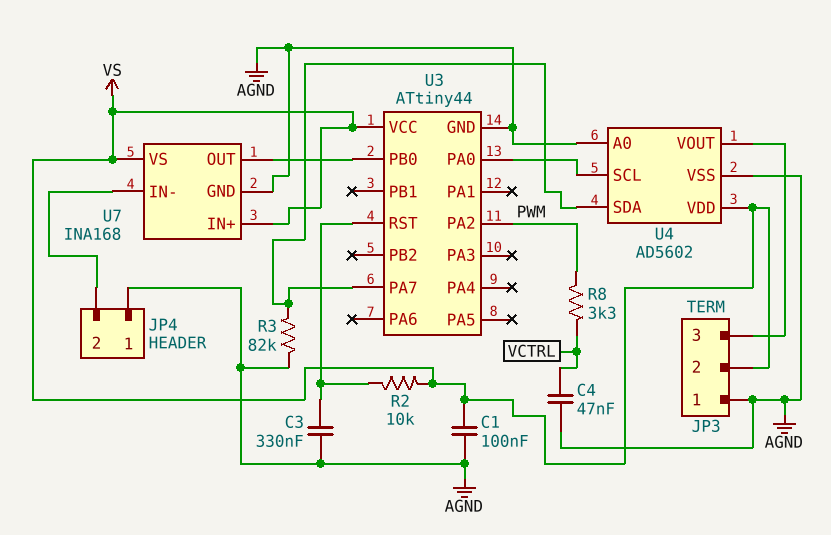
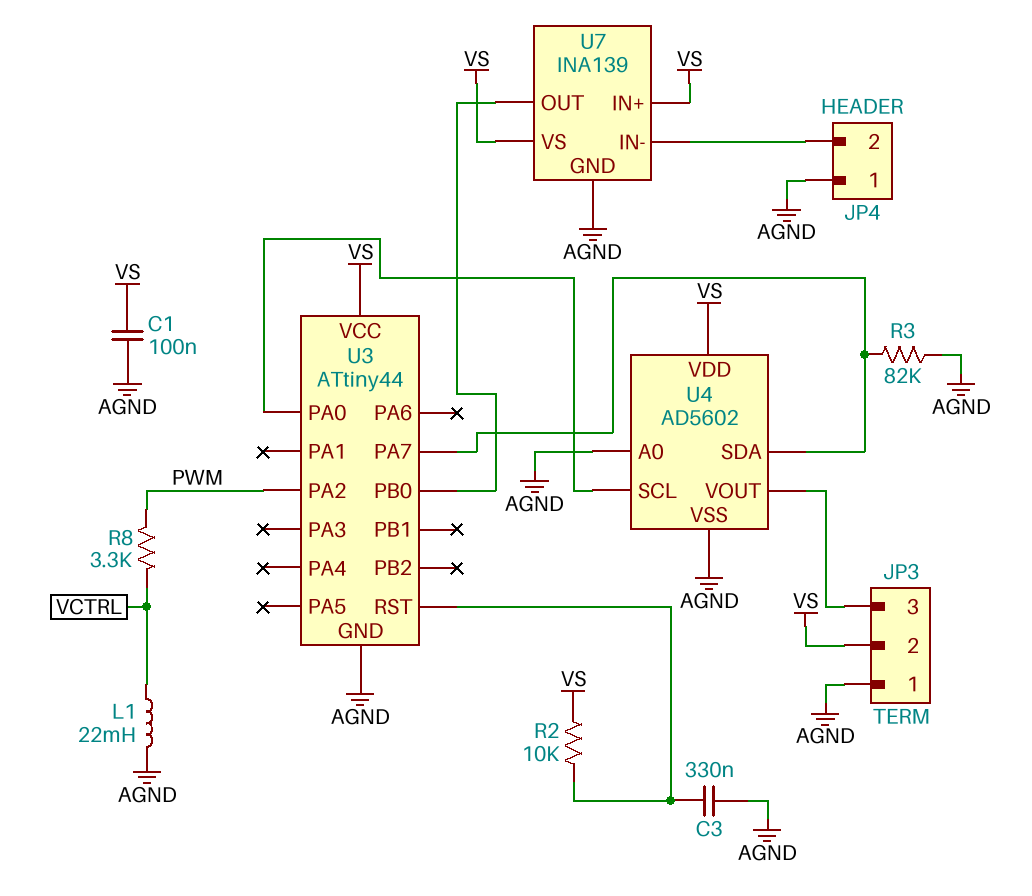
C4: 47nF (AGND, VCTRL) -> none
L1: none -> 22mH (AGND, VCTRL)
U7: INA168 -> INA139

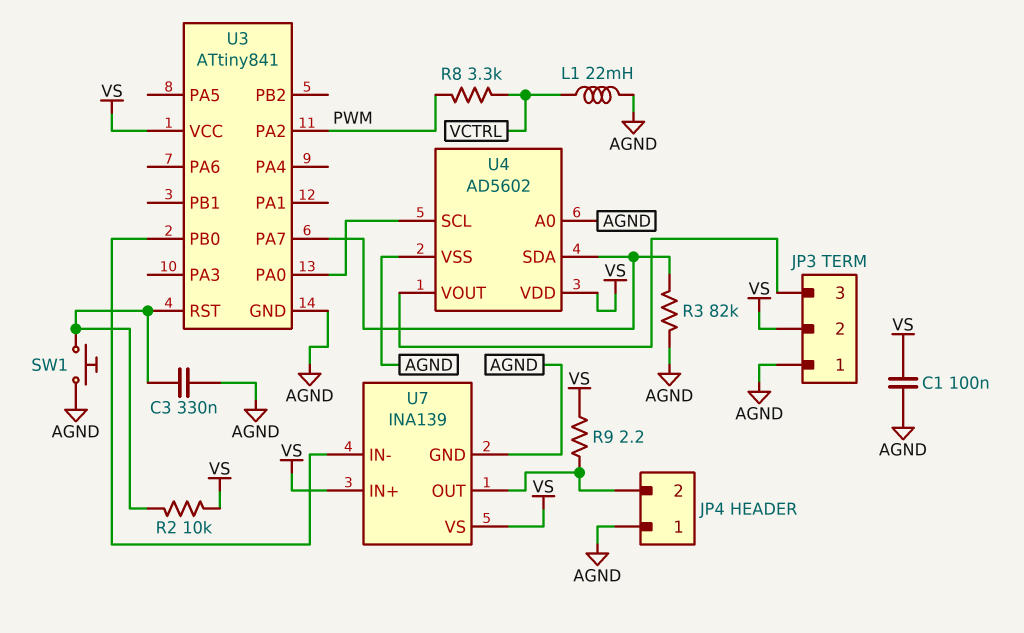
R9: none -> 2.2 (JP4/2, VS)
SW1: none -> button (AGND, U3/RST)
U3: ATtiny44 -> ATtiny841
U7 pin IN-: JP4/2 -> U3/PB0
U7 pin OUT: U3/PB0 -> JP4/2

